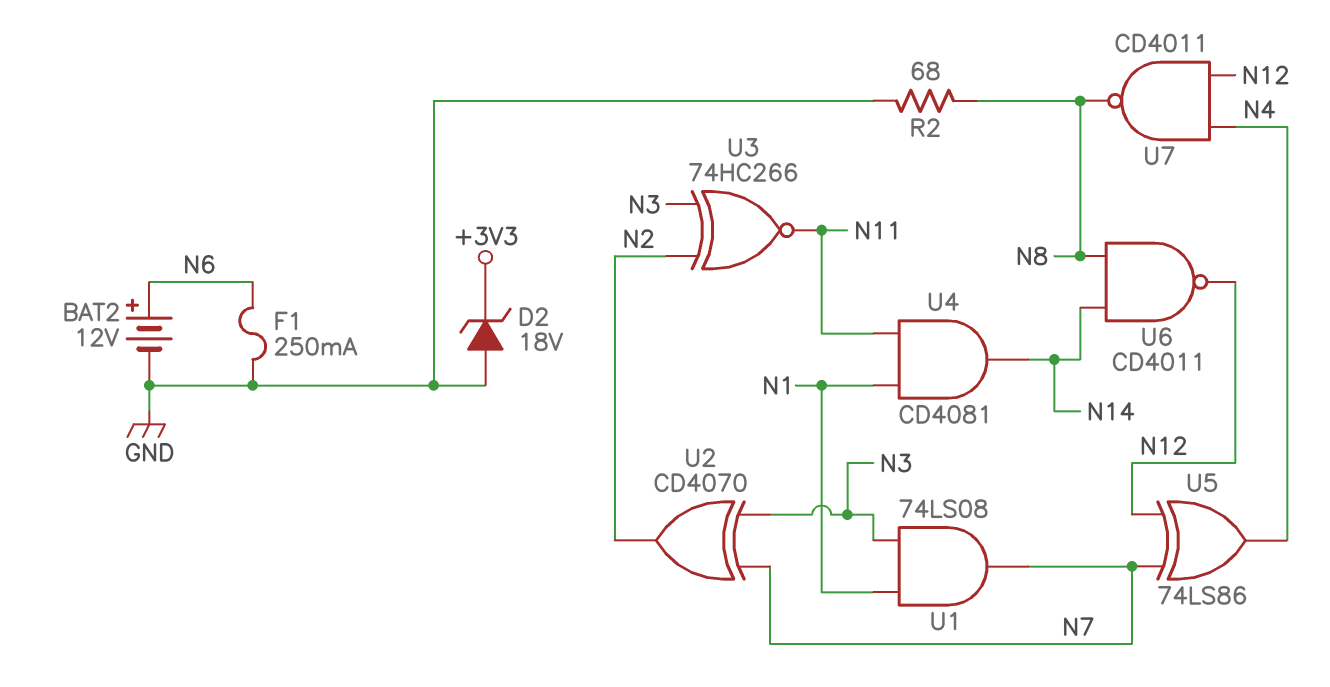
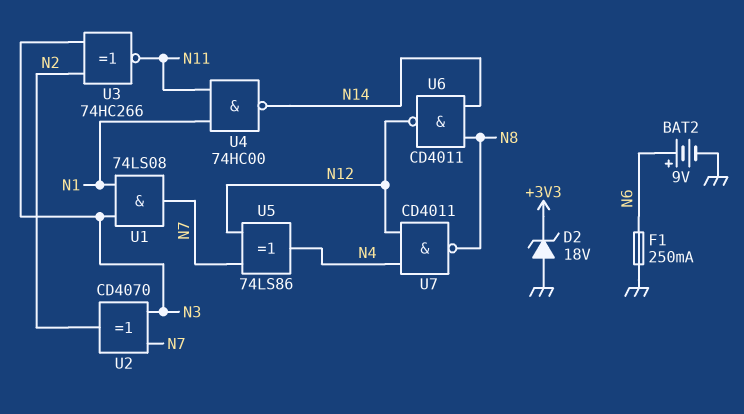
BAT2: 12V (plus N6, minus GND) -> 9V (plus N6, minus GND)
R2: 68 (GND, N8) -> none
U4: AND CD4081 (in N1, in N11, out N14) -> NAND 74HC00 (in N1, in N11, out N14)

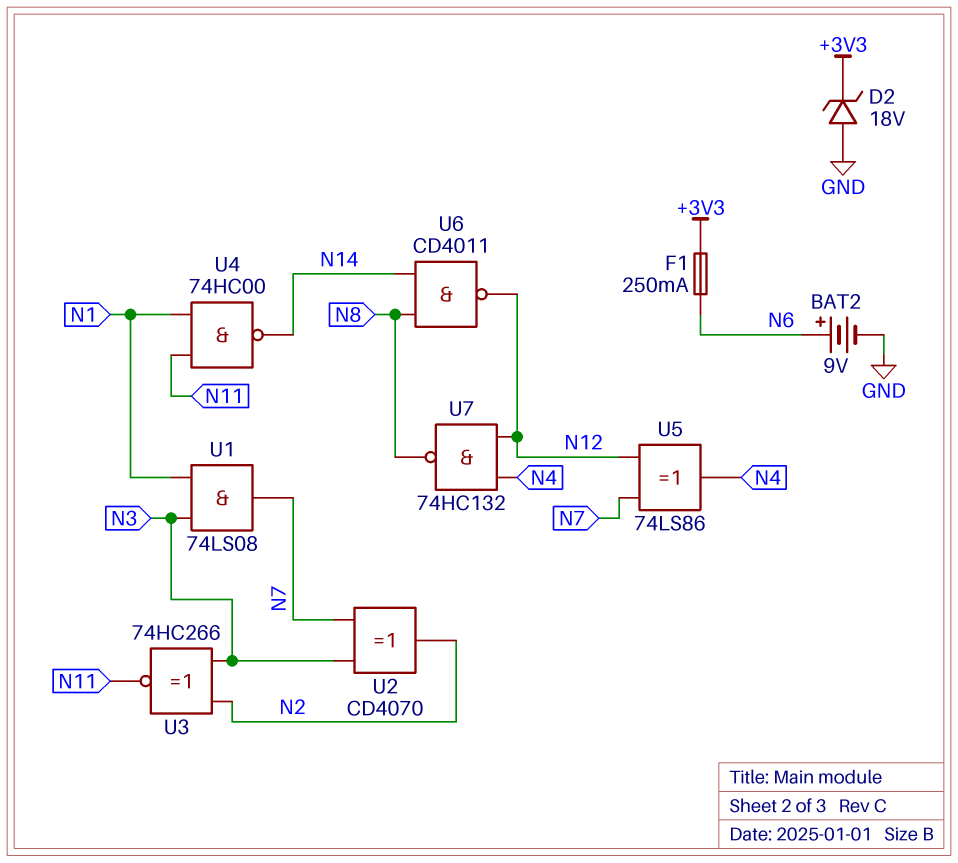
F1: 250mA (GND, N6) -> 250mA (+3V3, N6)
U7: NAND CD4011 (in N4, in N12, out N8) -> NAND 74HC132 (in N4, in N12, out N8)

